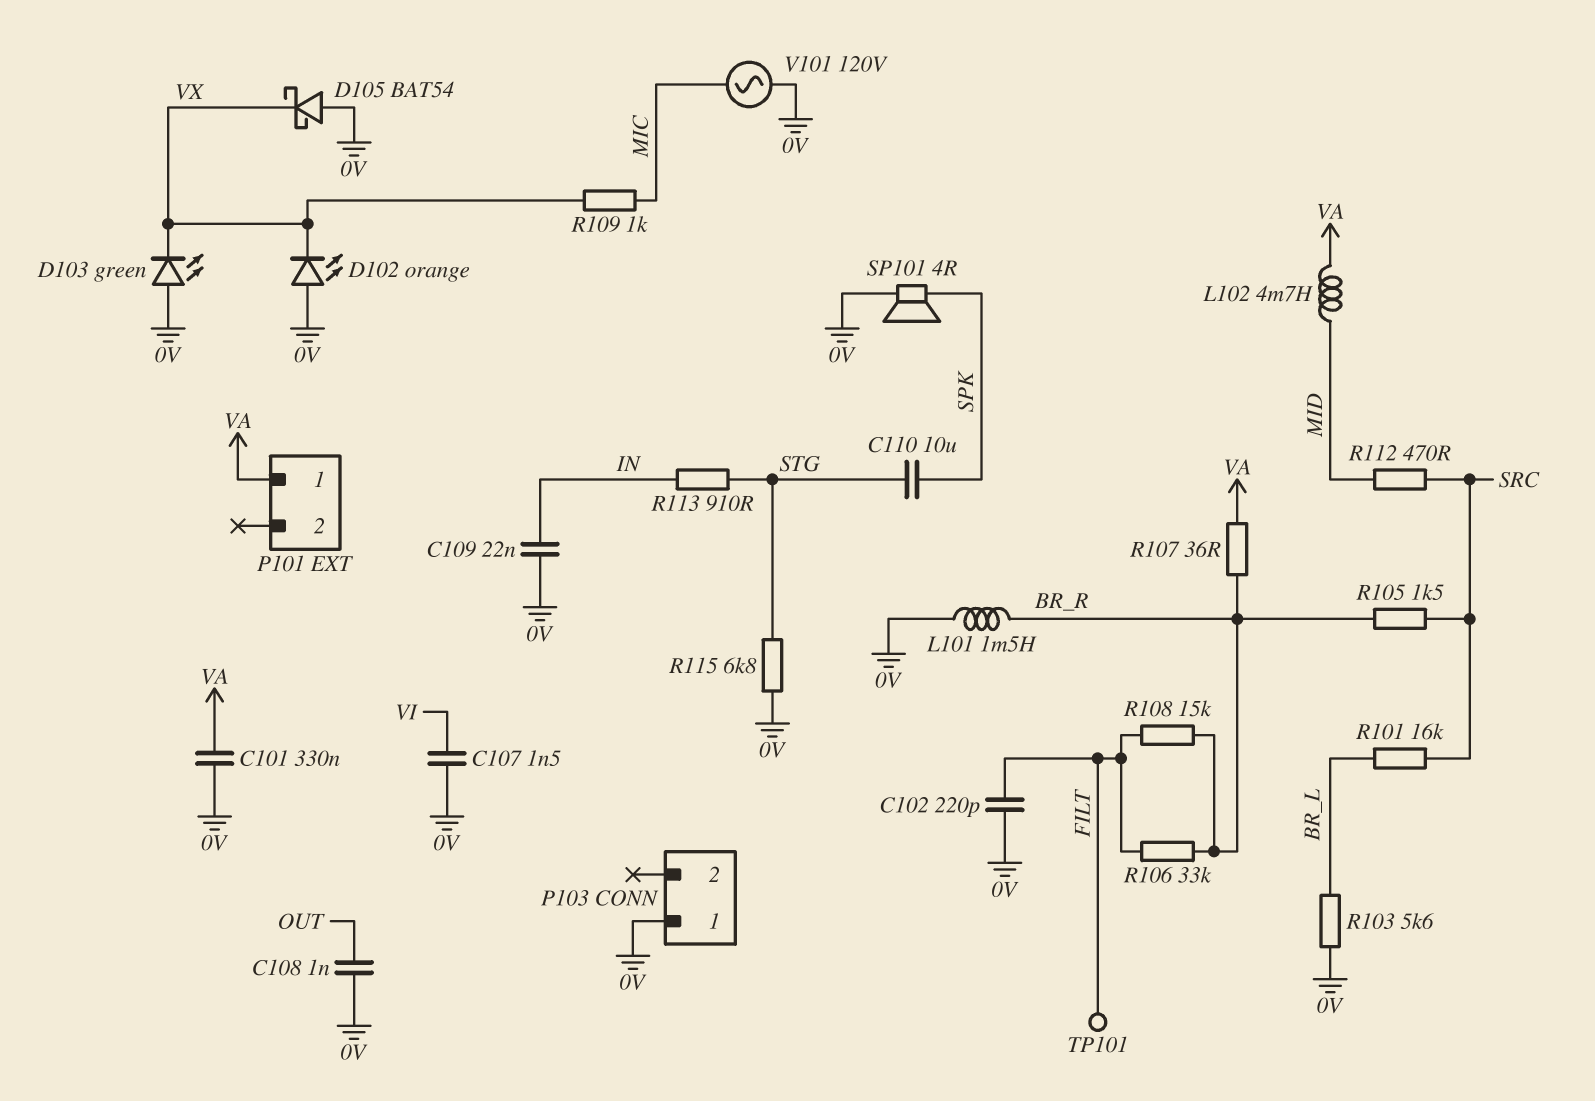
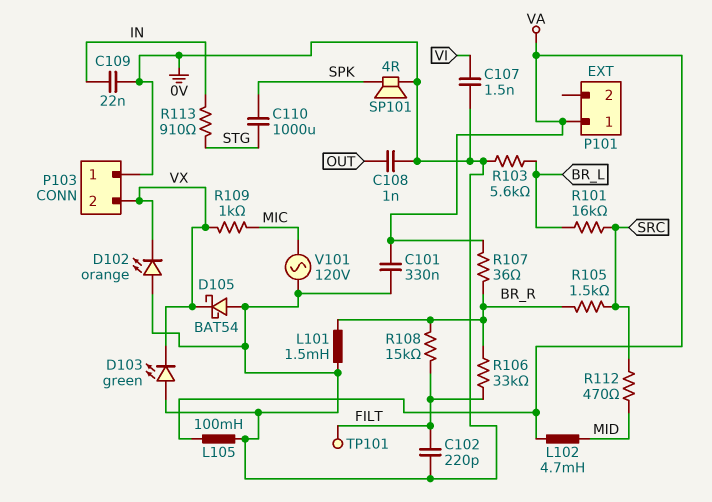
C110: 10uF (SPK, STG) -> 1000uF (SPK, STG)
L105: none -> 100mH (0V, VA)
P103 pin 2: none -> VX
R115: 6.8k (0V, STG) -> none

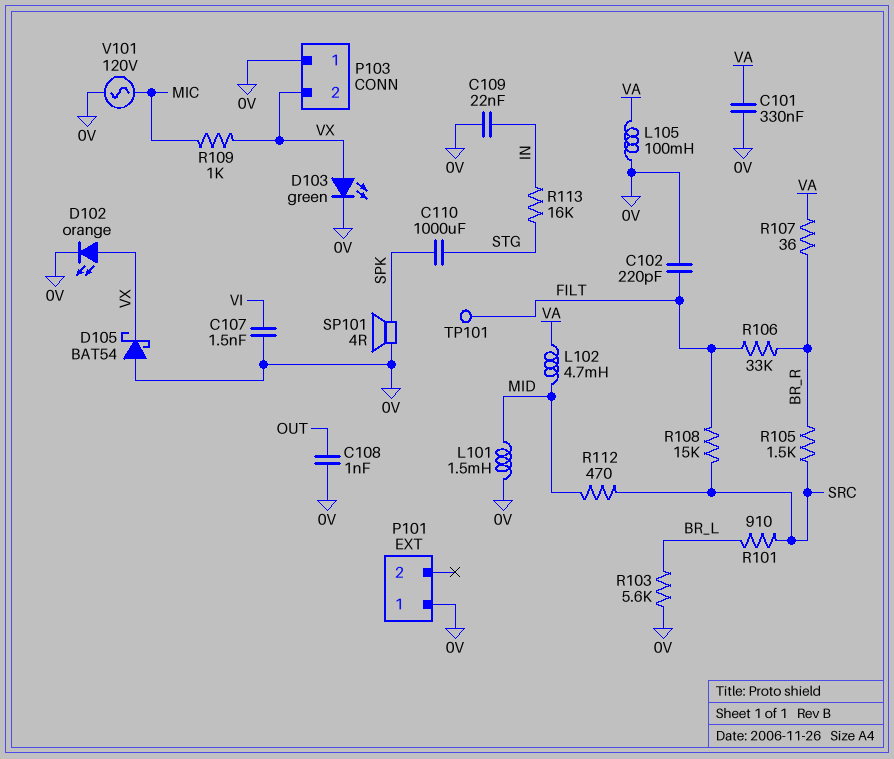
D102: LED orange (A 0V, K VX) -> LED orange (A VX, K 0V)
D103: LED green (A 0V, K VX) -> LED green (A VX, K 0V)
L101: 1.5mH (0V, BR_R) -> 1.5mH (0V, MID)
P101 pin 1: VA -> 0V
R101: 16k (BR_L, SRC) -> 910 (BR_L, SRC)
R108: 15k (BR_R, FILT) -> 15k (FILT, SRC)
R113: 910 (IN, STG) -> 16k (IN, STG)

